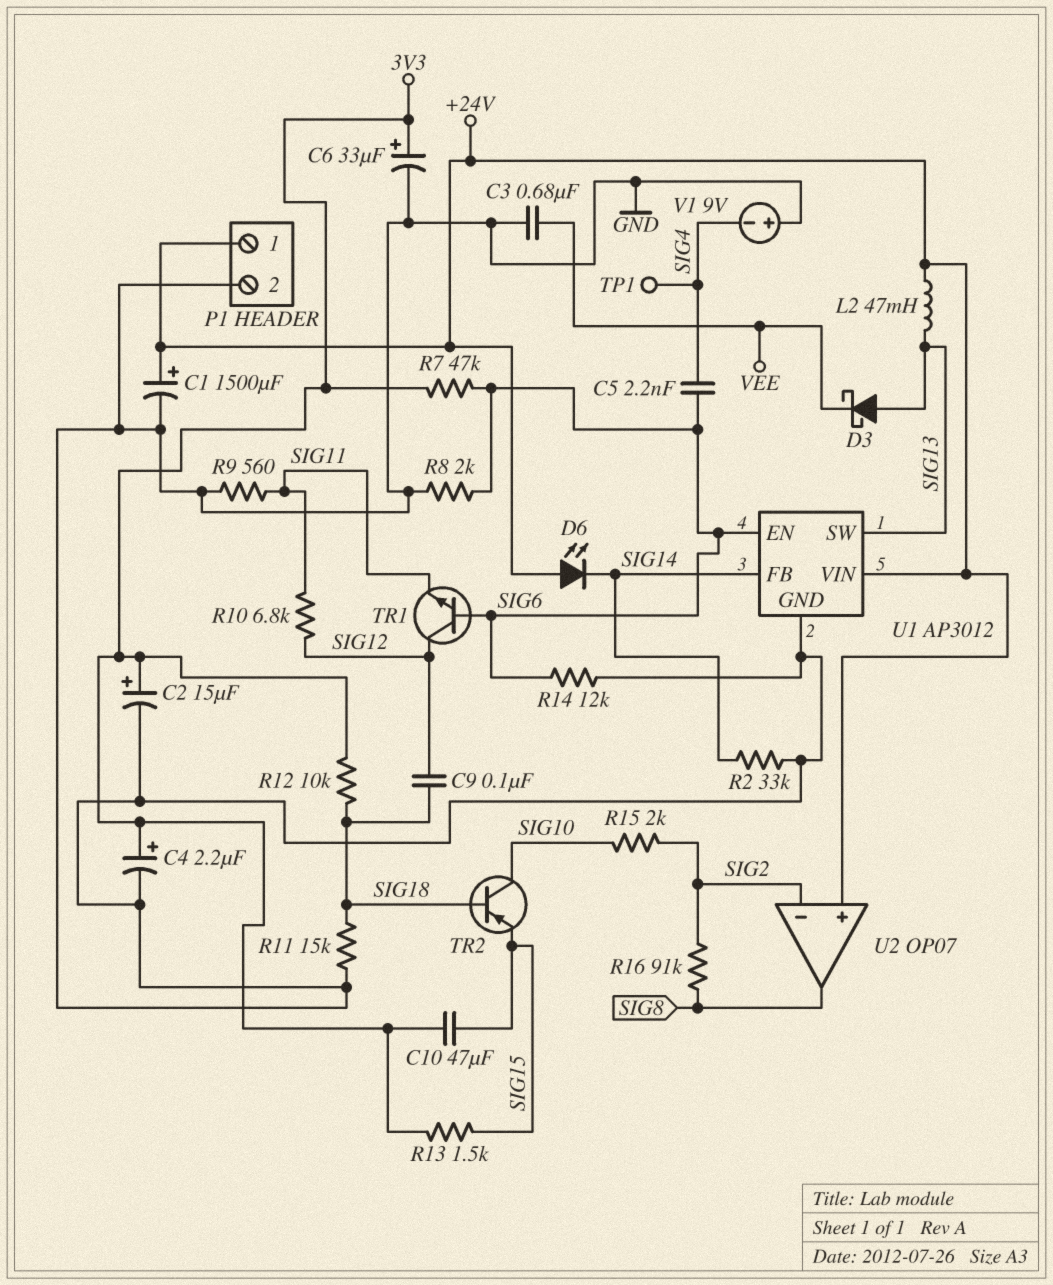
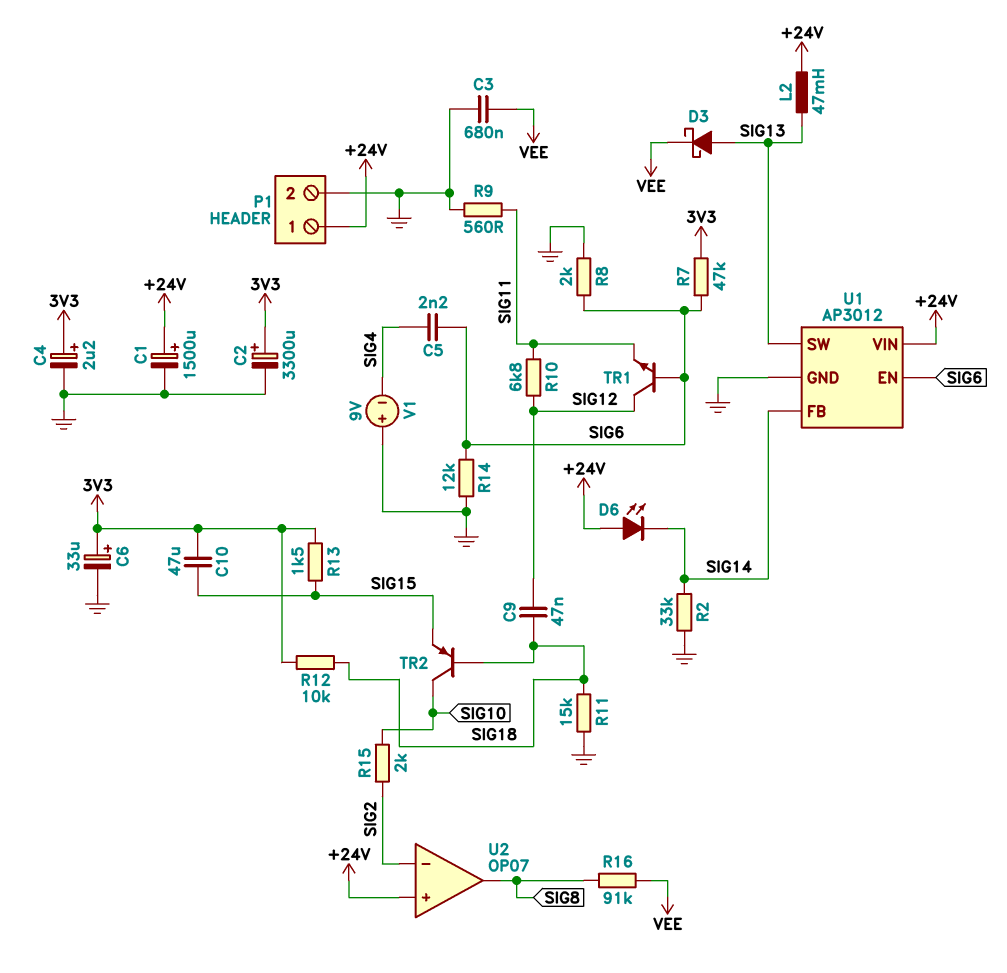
C2: 15uF (plus 3V3, minus GND) -> 3300uF (plus 3V3, minus GND)
C9: 100nF (SIG12, SIG18) -> 47nF (SIG12, SIG18)
R16: 91k (SIG2, SIG8) -> 91k (SIG8, VEE)
TP1: test point (SIG4) -> none

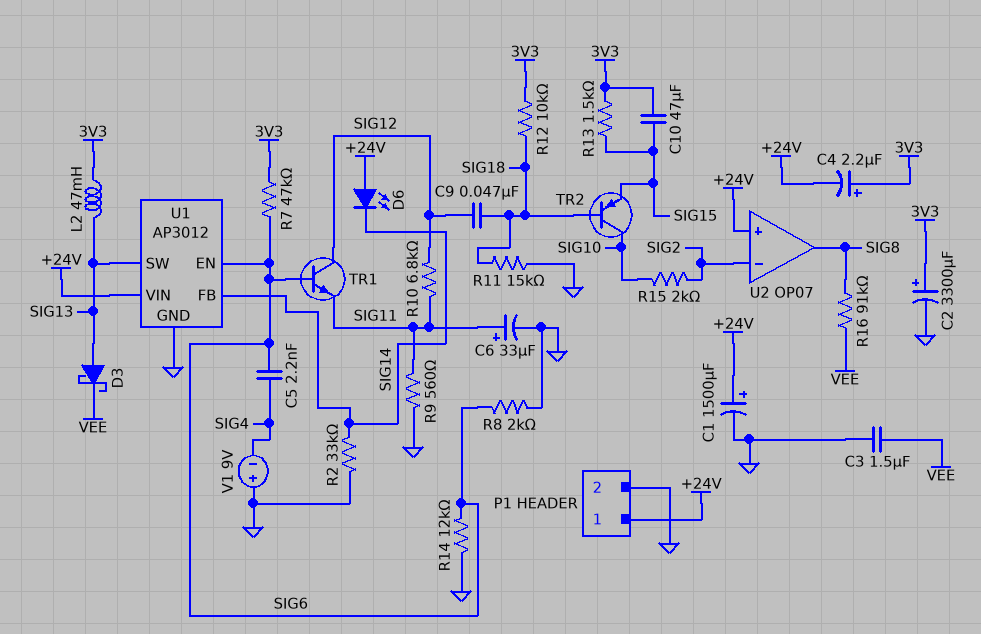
C3: 680nF (GND, VEE) -> 1.5uF (GND, VEE)
C4: 2.2uF (plus 3V3, minus GND) -> 2.2uF (plus 3V3, minus +24V)
C6: 33uF (plus 3V3, minus GND) -> 33uF (plus SIG11, minus GND)
L2: 47mH (+24V, SIG13) -> 47mH (3V3, SIG13)

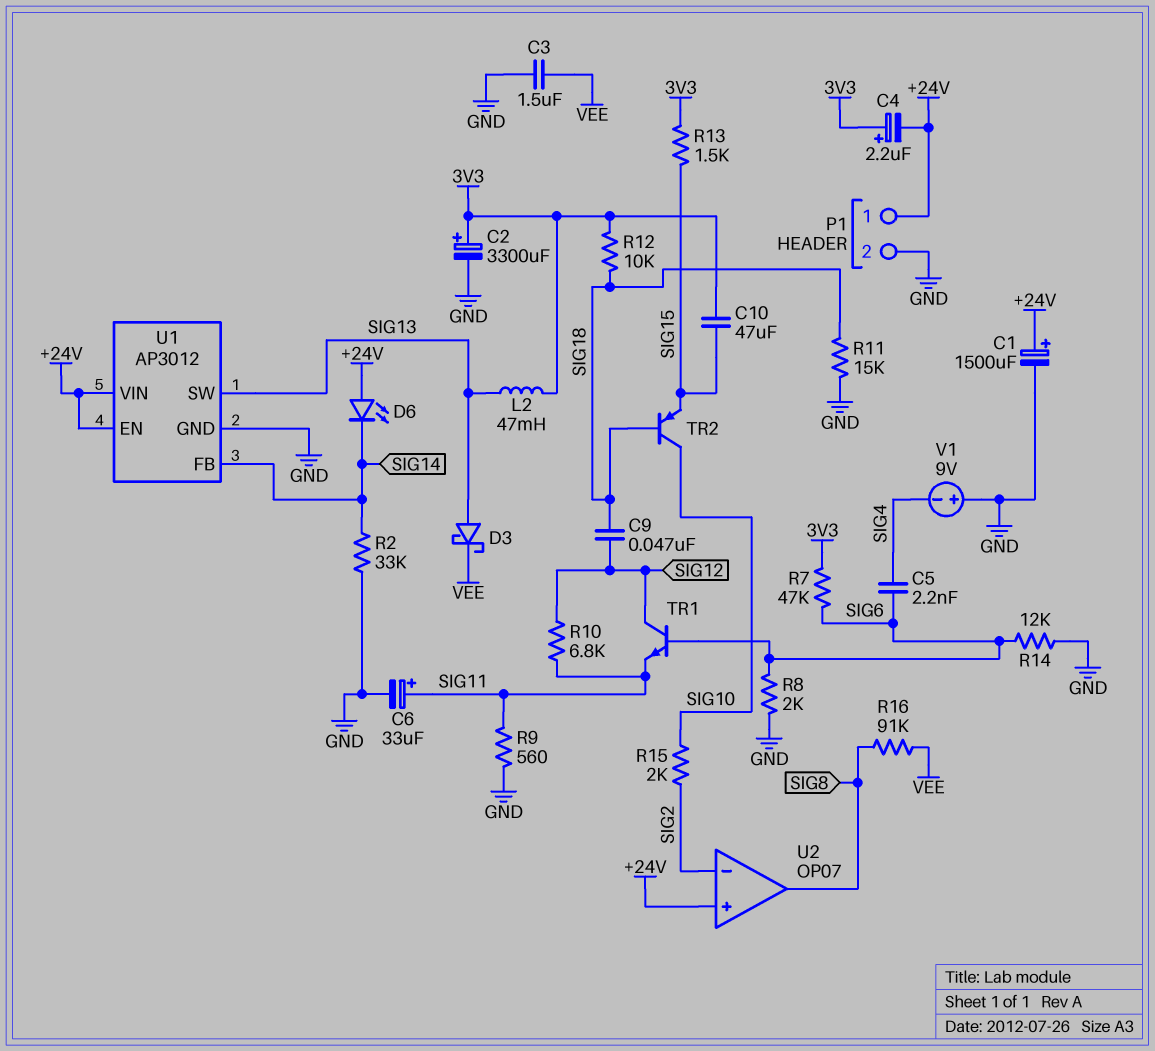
U1 pin EN: SIG6 -> +24V

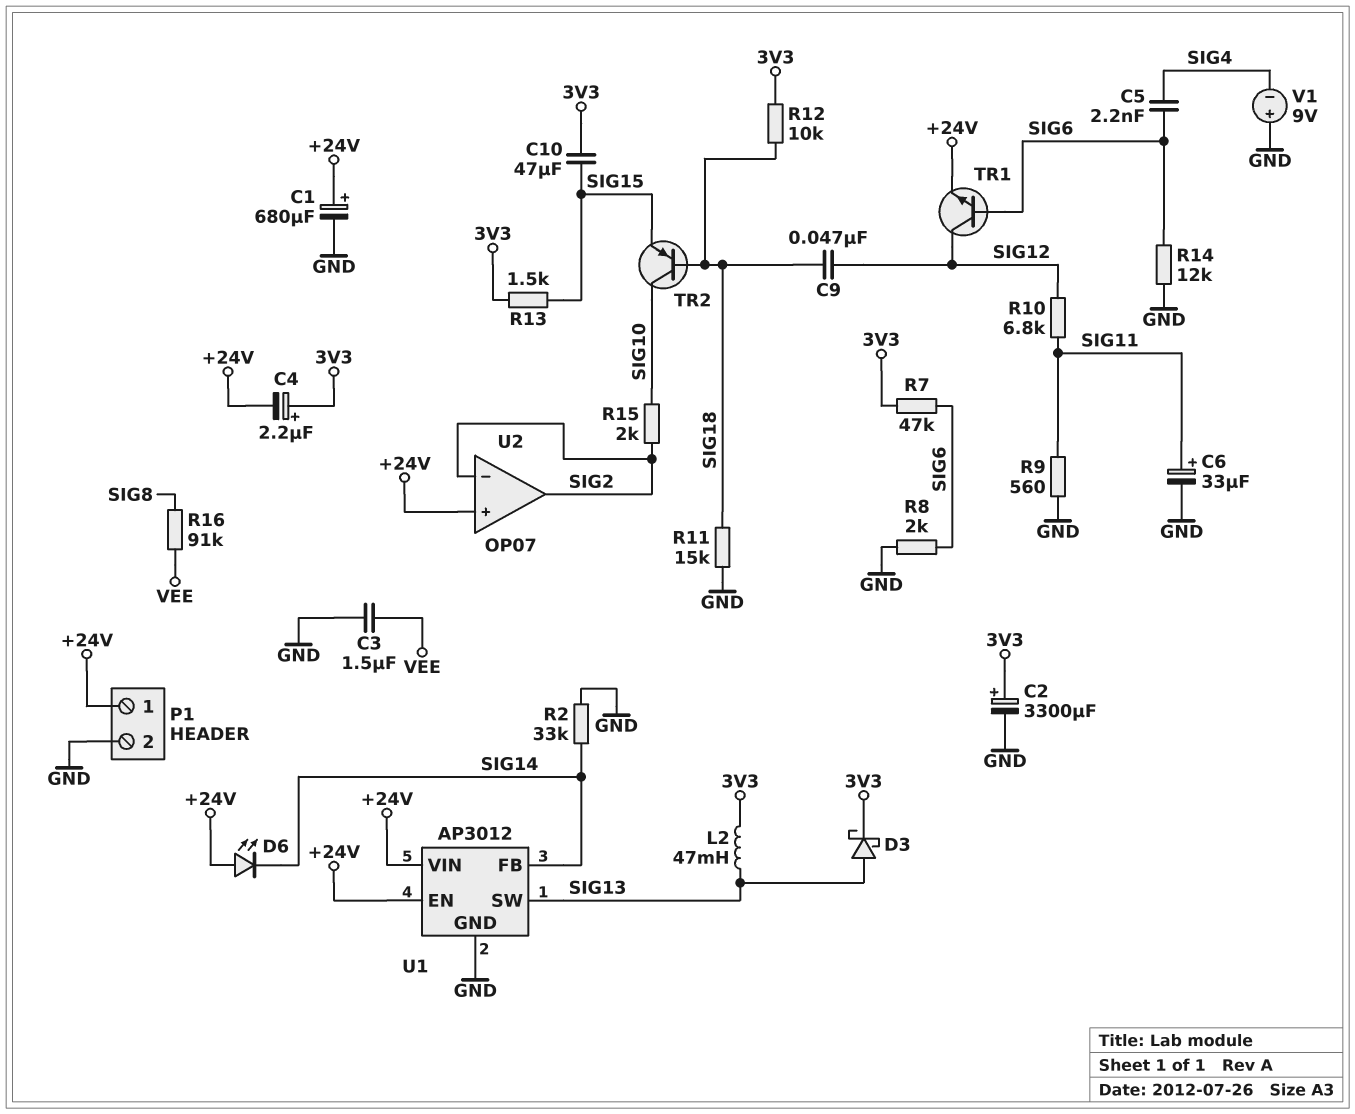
C1: 1500uF (plus +24V, minus GND) -> 680uF (plus +24V, minus GND)
D3: schottky (A SIG13, K VEE) -> schottky (A SIG13, K 3V3)
TR1: NPN (B SIG6, C SIG12, E SIG11) -> NPN (B SIG6, C SIG12, E +24V)
U2 pin out: SIG8 -> SIG2

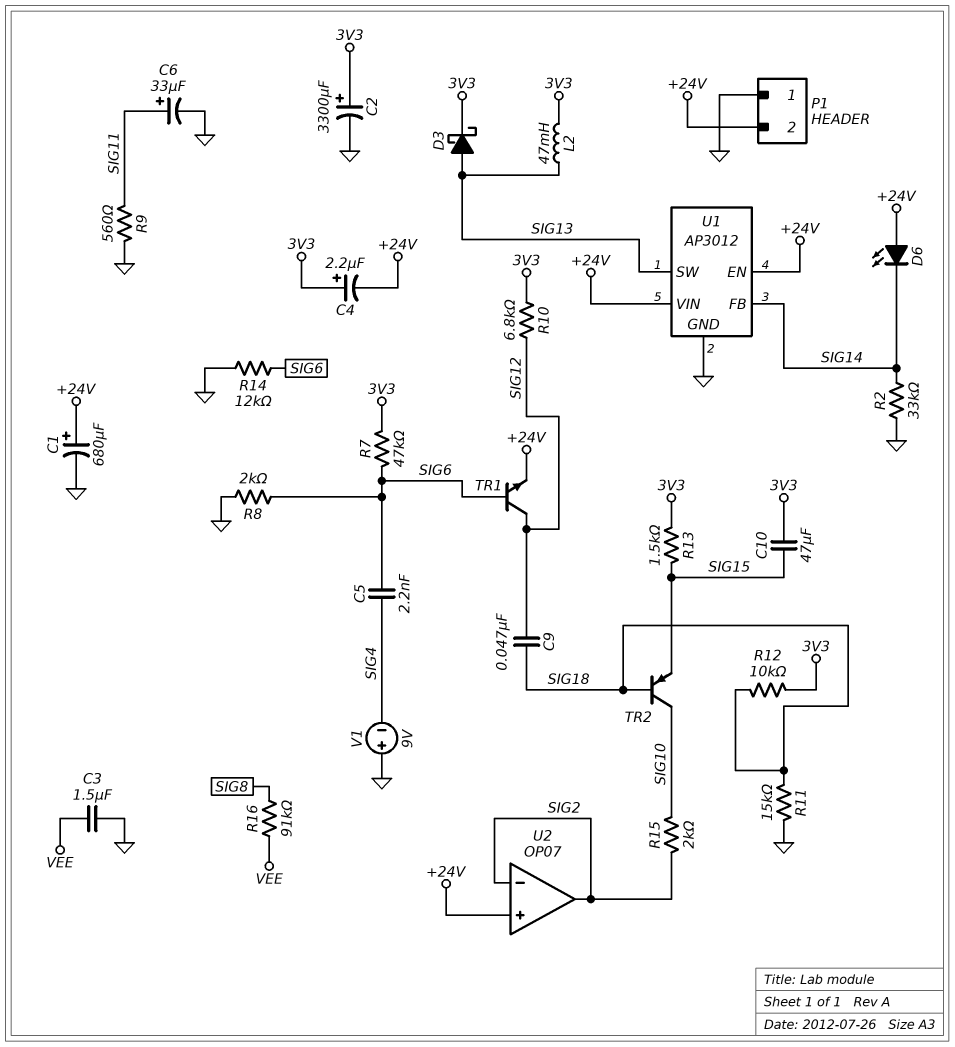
P1 pin 1: +24V -> GND
P1 pin 2: GND -> +24V
R10: 6.8k (SIG11, SIG12) -> 6.8k (3V3, SIG12)

